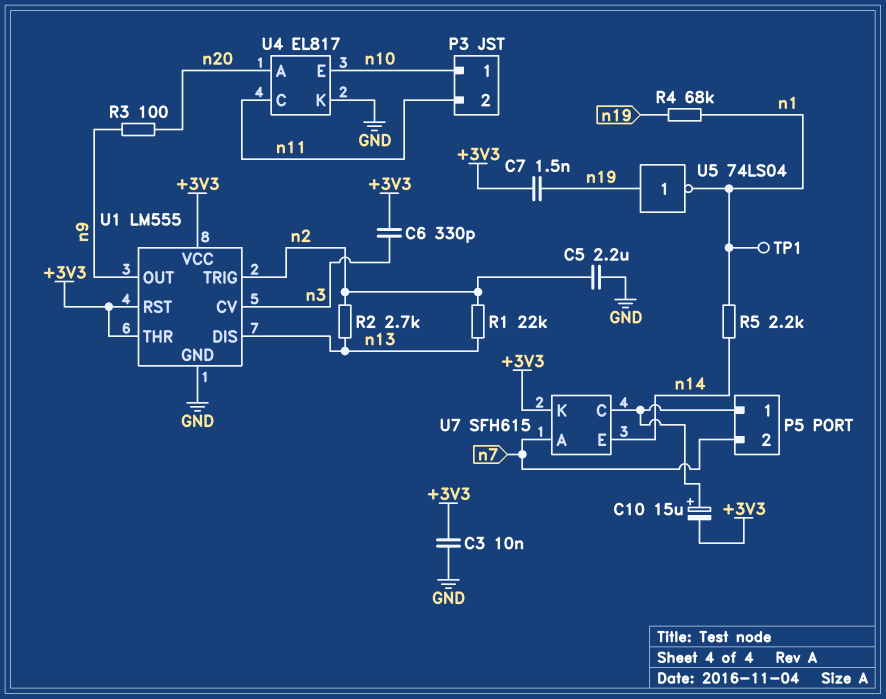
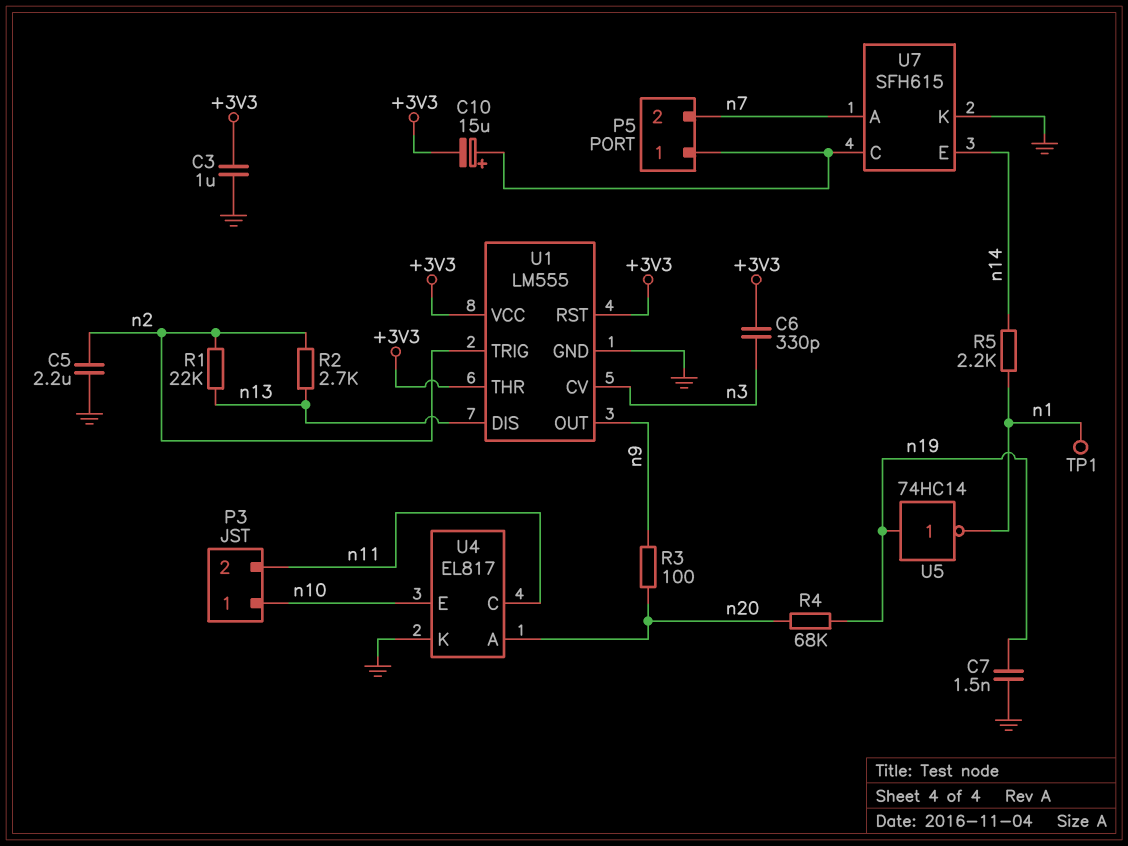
C3: 10nF (+3V3, GND) -> 1uF (+3V3, GND)
C7: 1.5nF (+3V3, n19) -> 1.5nF (GND, n19)
R4: 68k (n1, n19) -> 68k (n19, n20)
U5: NOT 74LS04 (in n19, out n1) -> NOT 74HC14 (in n19, out n1)
U7 pin K: +3V3 -> GND

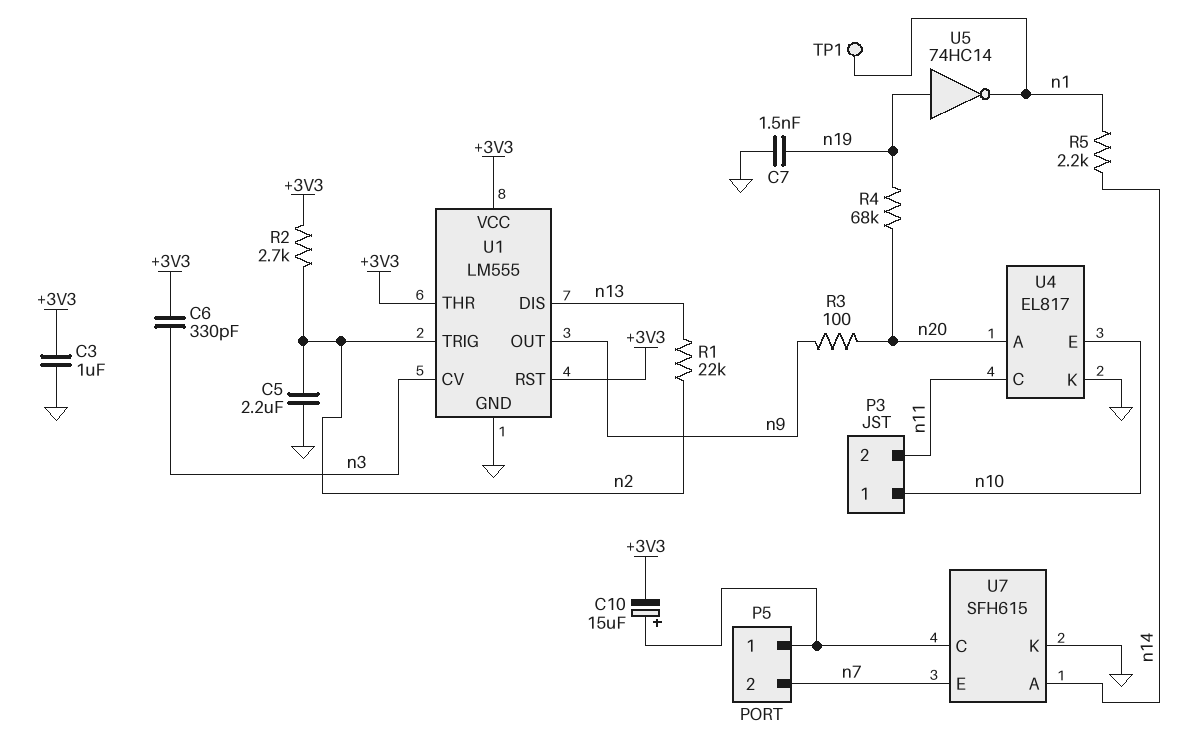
R2: 2.7k (n2, n13) -> 2.7k (+3V3, n2)
U7 pin A: n7 -> n14
U7 pin E: n14 -> n7

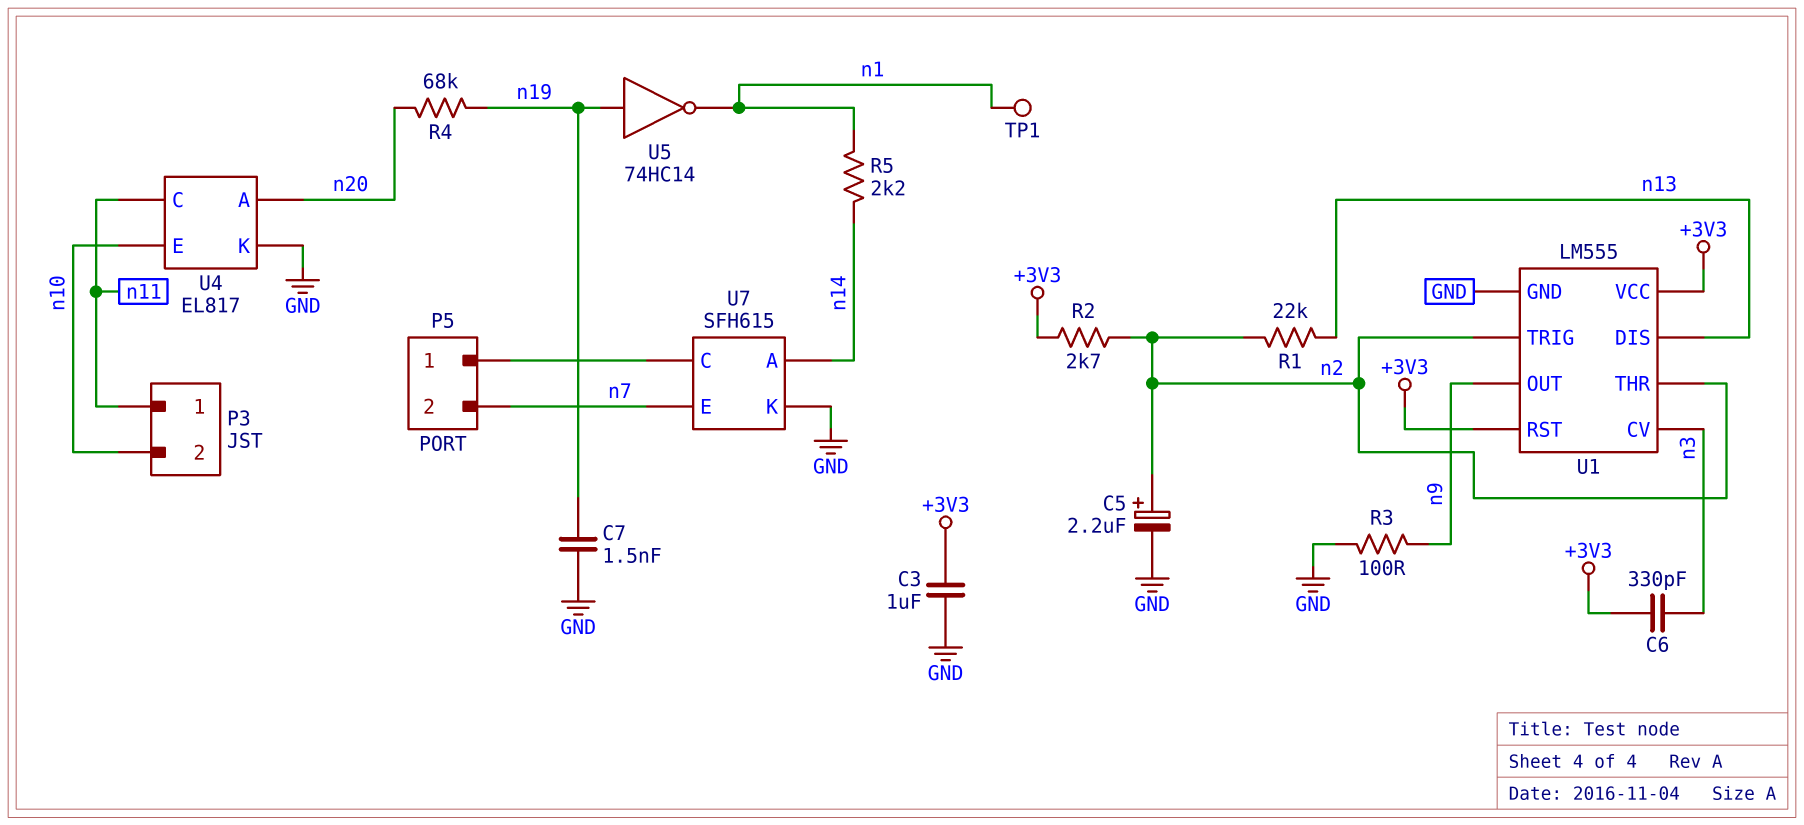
C5: 2.2uF (GND, n2) -> 2.2uF (plus n2, minus GND)
C10: 15uF (plus P5/1, minus +3V3) -> none
P3 pin 1: n10 -> n11
P3 pin 2: n11 -> n10
R3: 100 (n9, n20) -> 100 (GND, n9)
U1 pin THR: +3V3 -> n2

